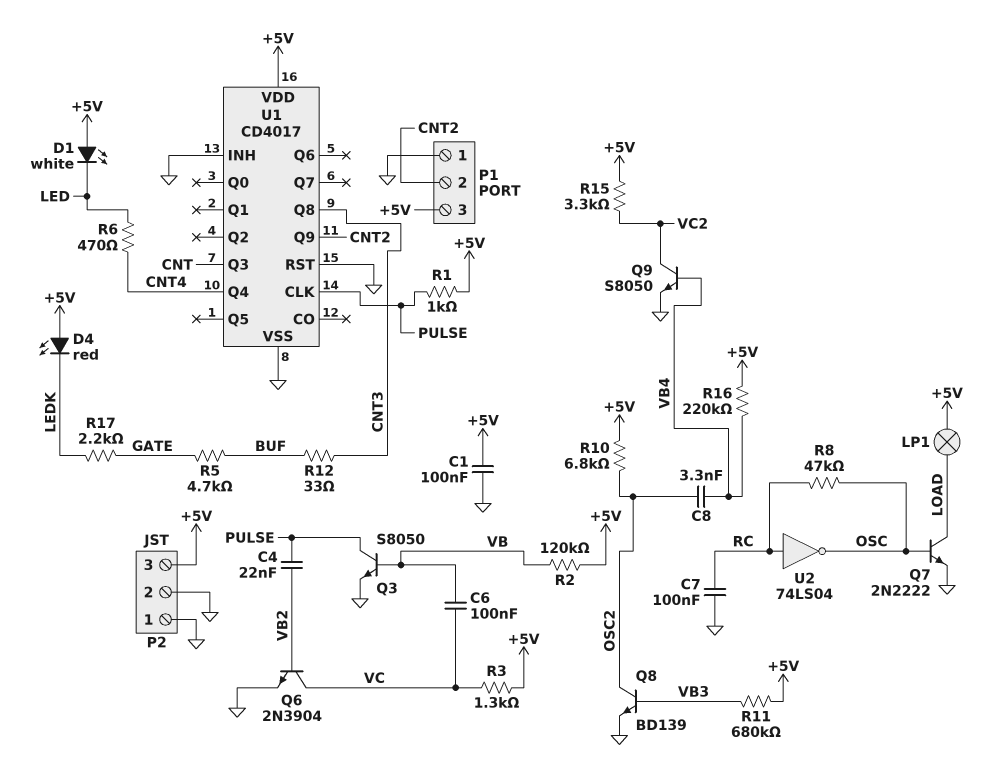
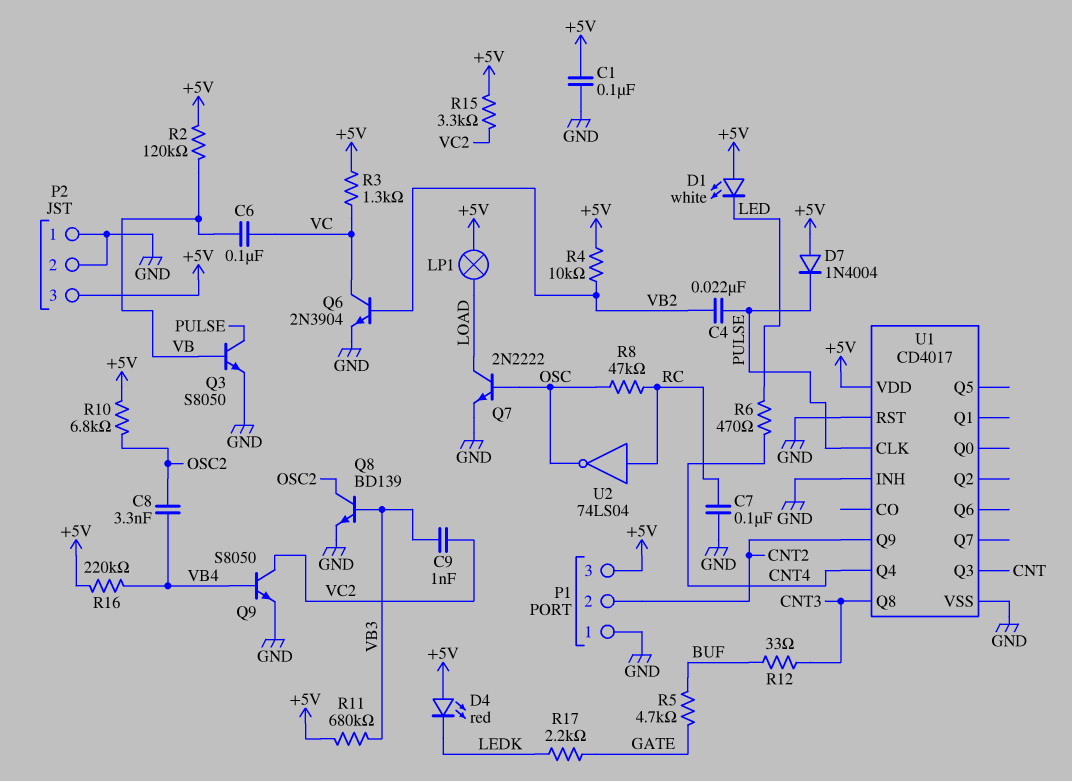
C9: none -> 1nF (VB3, VC2)
D7: none -> diode 1N4004 (A +5V, K PULSE)
R1: 1k (+5V, PULSE) -> none
R4: none -> 10k (+5V, VB2)

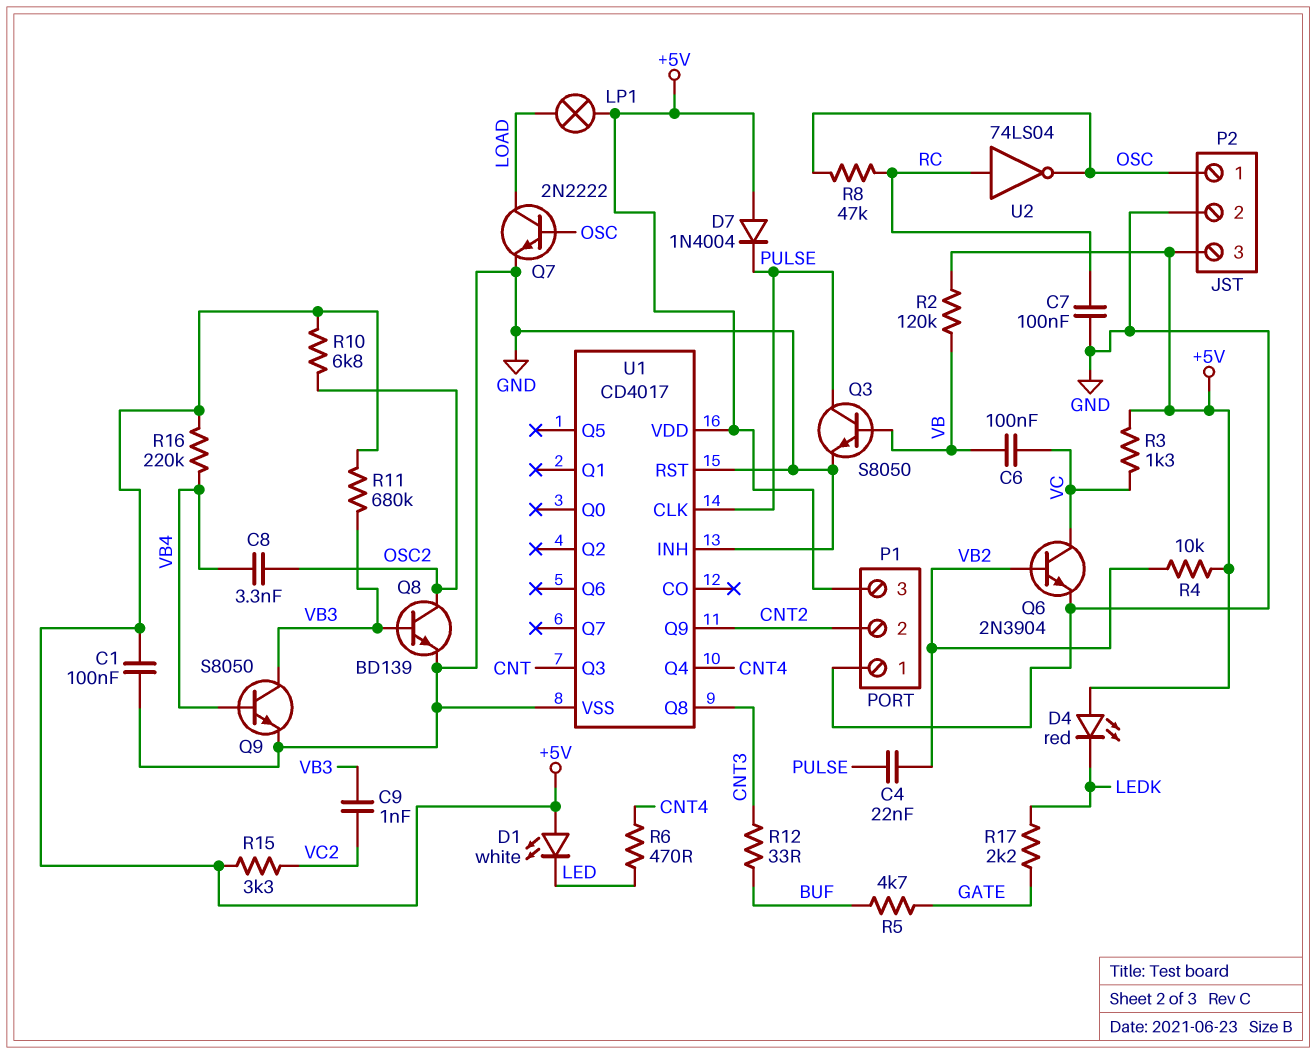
P2 pin 1: GND -> OSC
Q9: NPN S8050 (B VB4, C VC2, E GND) -> NPN S8050 (B VB4, C VB3, E GND)

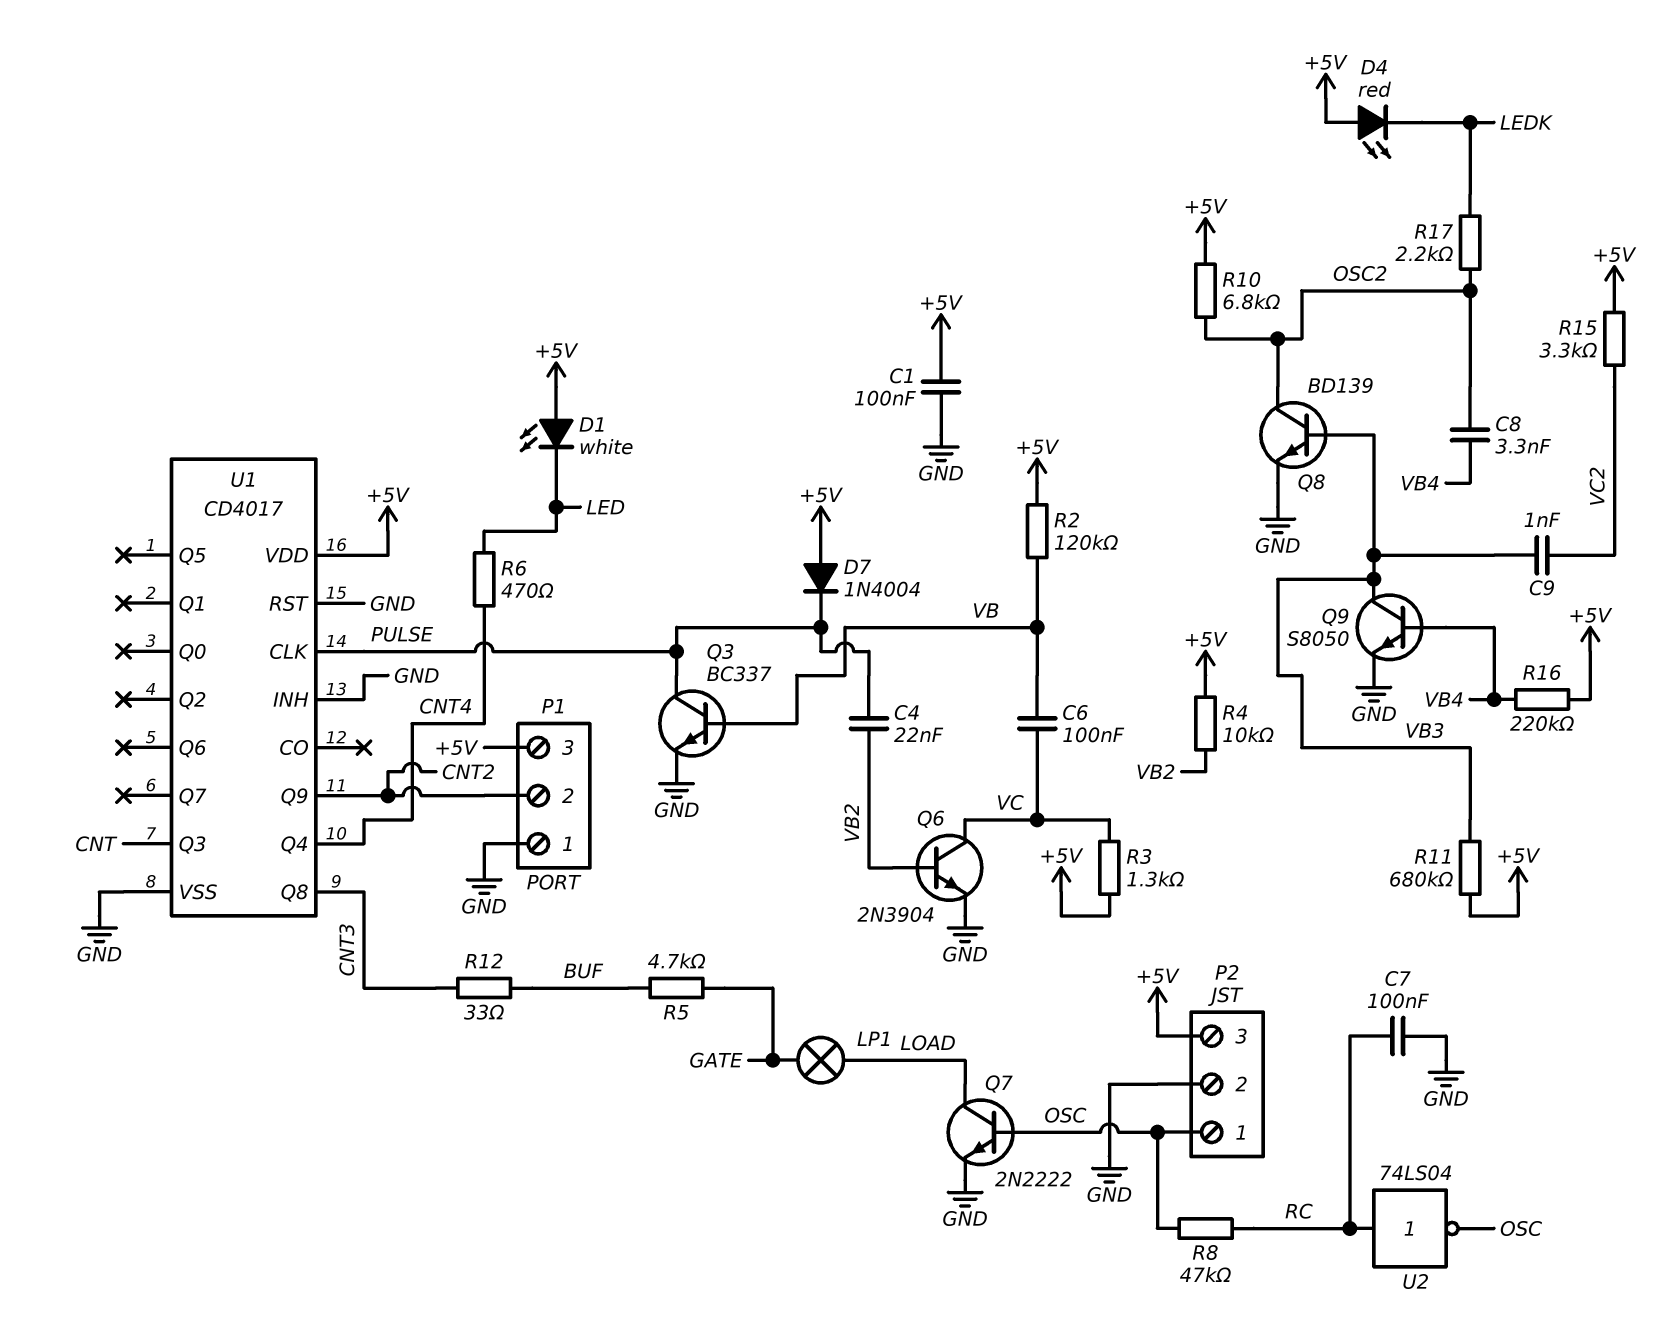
LP1: lamp (+5V, LOAD) -> lamp (GATE, LOAD)
Q3: NPN S8050 (B VB, C PULSE, E GND) -> NPN BC337 (B VB, C PULSE, E GND)
R17: 2.2k (GATE, LEDK) -> 2.2k (LEDK, OSC2)

